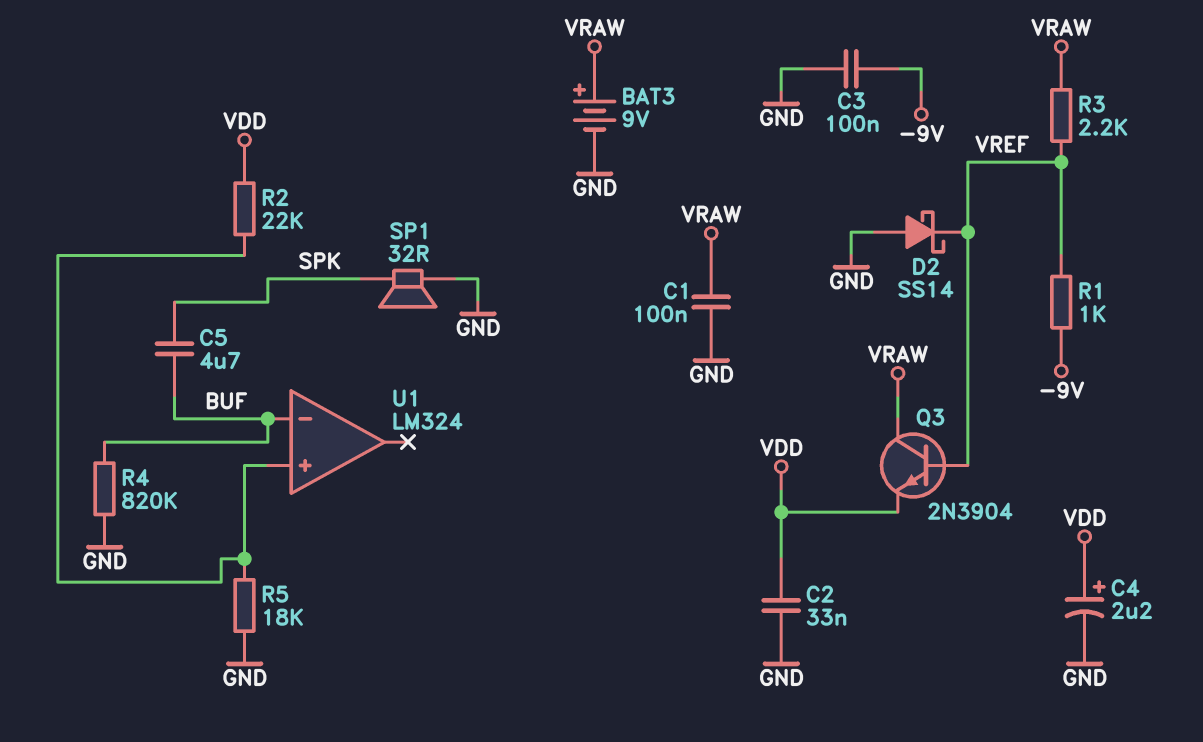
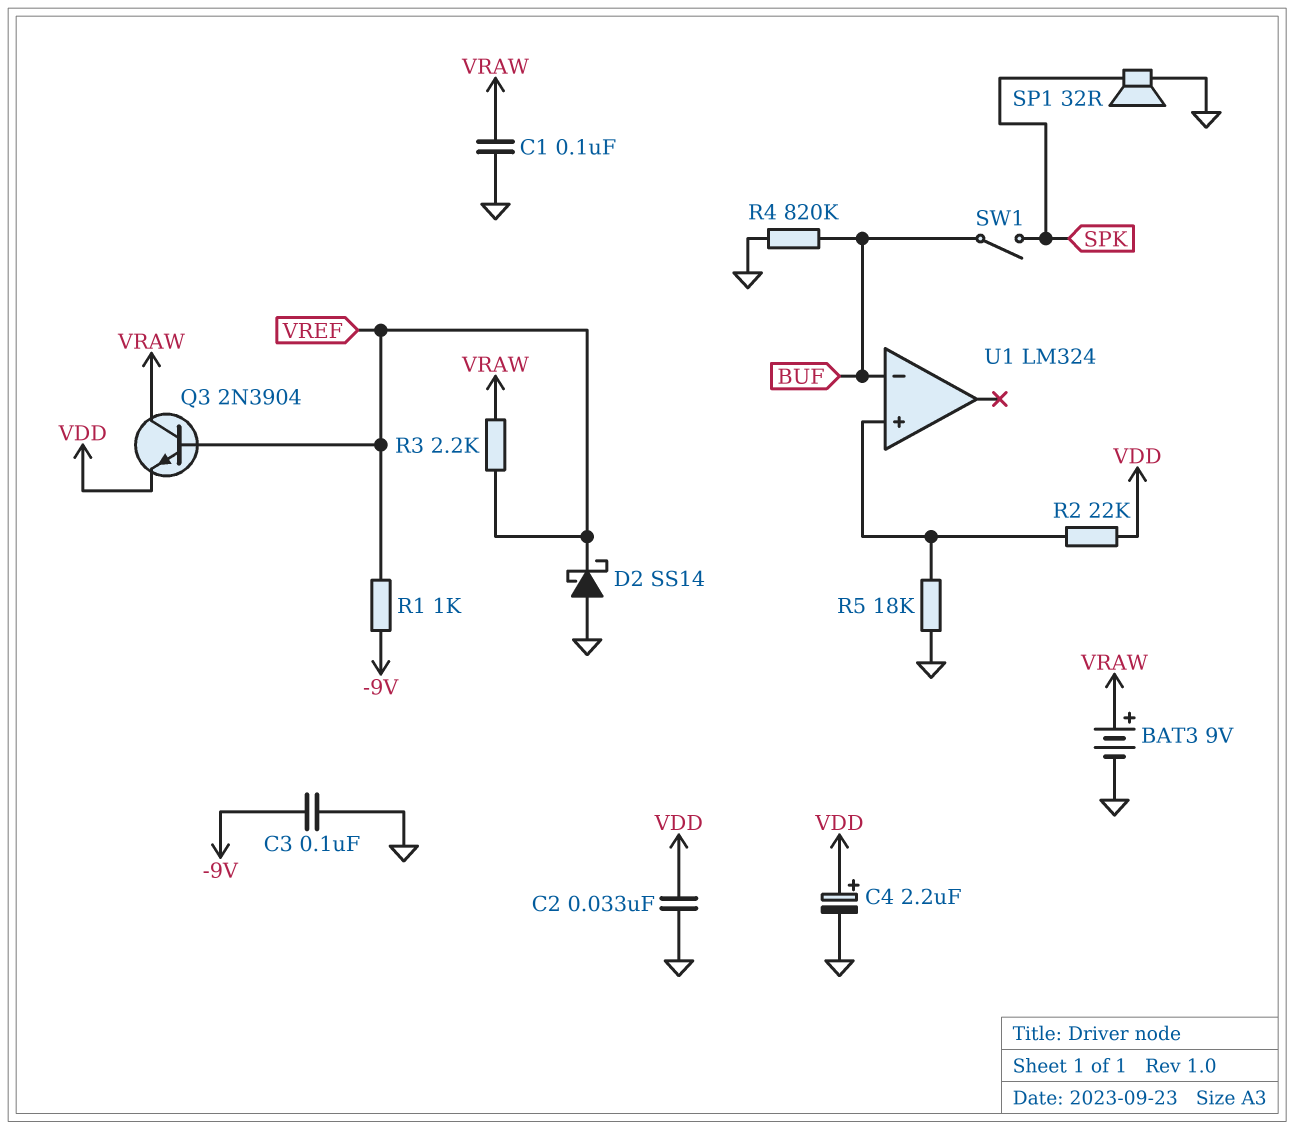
C5: 4.7uF (BUF, SPK) -> none
SW1: none -> switch (BUF, SPK)

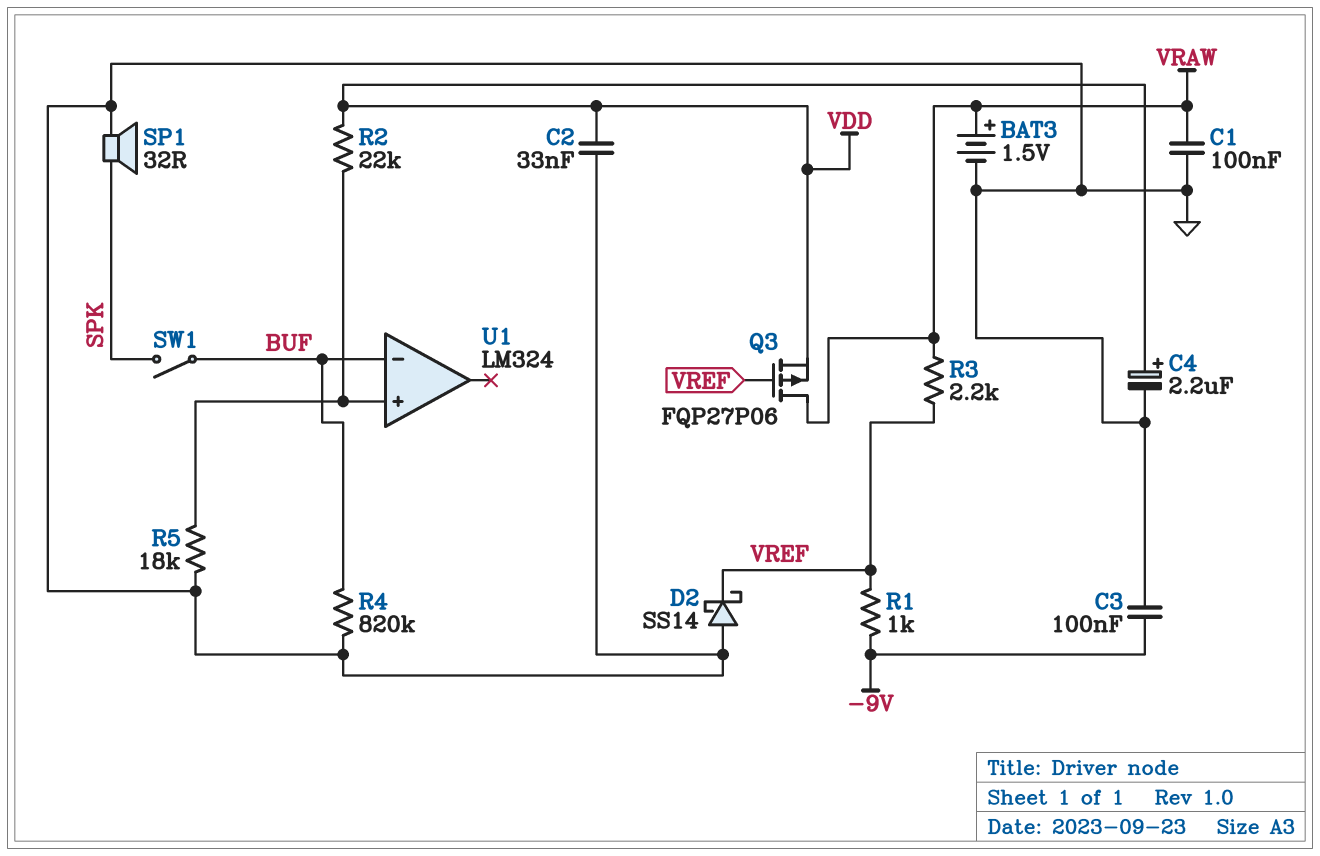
BAT3: 9V (plus VRAW, minus GND) -> 1.5V (plus VRAW, minus GND)
Q3: NPN 2N3904 (B VREF, C VRAW, E VDD) -> PMOS FQP27P06 (G VREF, D VRAW, S VDD)

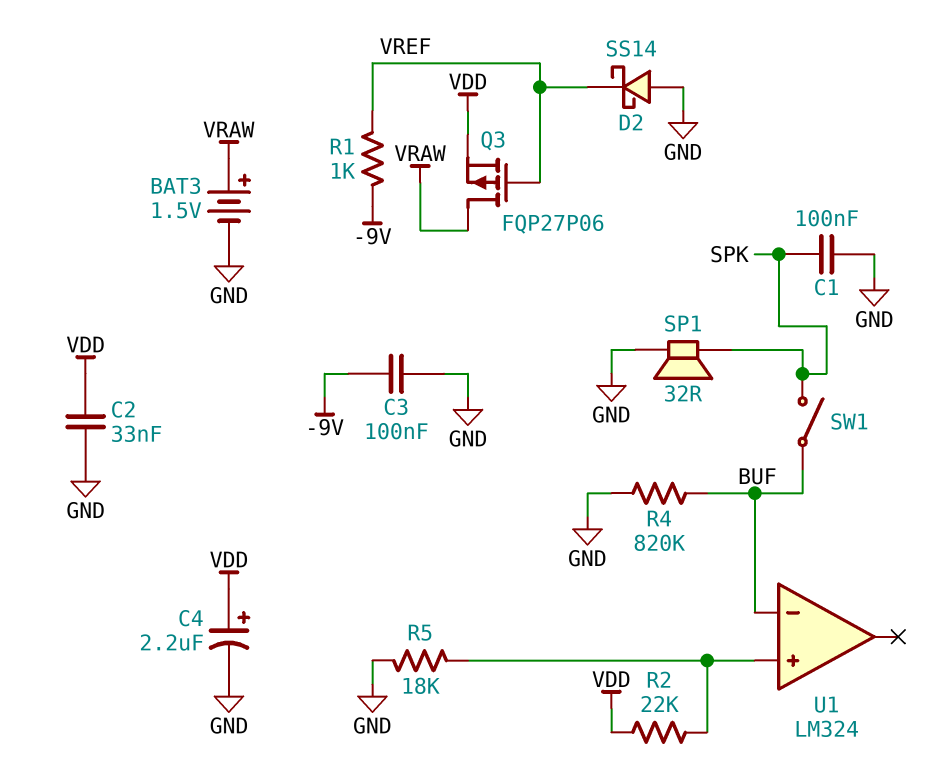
C1: 100nF (GND, VRAW) -> 100nF (GND, SPK)
R3: 2.2k (VRAW, VREF) -> none

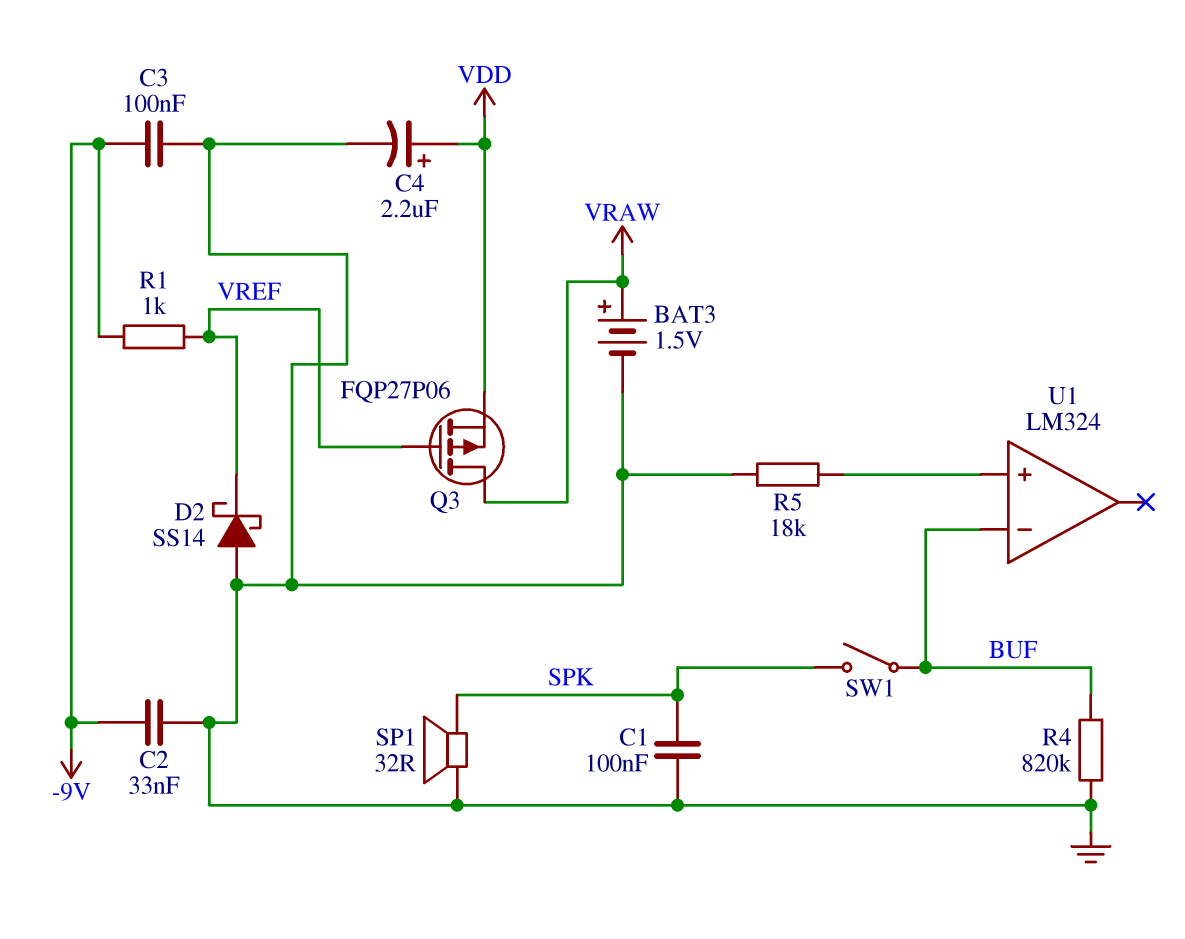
C2: 33nF (GND, VDD) -> 33nF (-9V, GND)
R2: 22k (U1/in+, VDD) -> none

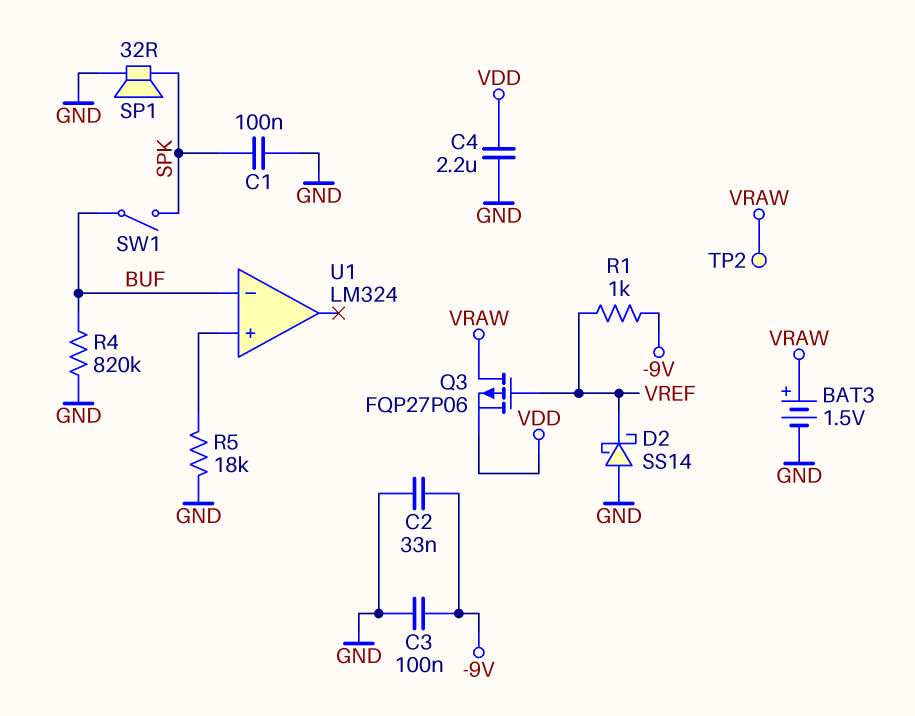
C4: 2.2uF (plus VDD, minus GND) -> 2.2uF (GND, VDD)
TP2: none -> test point (VRAW)

